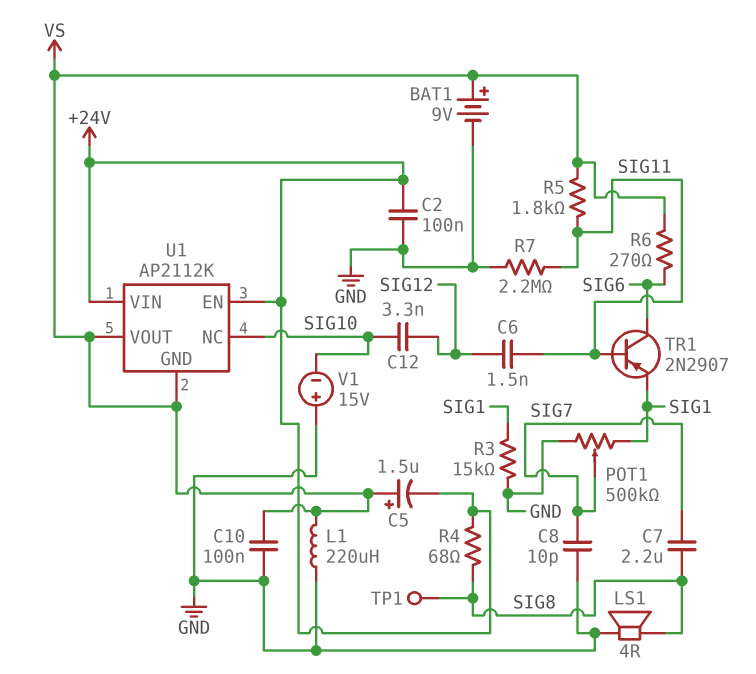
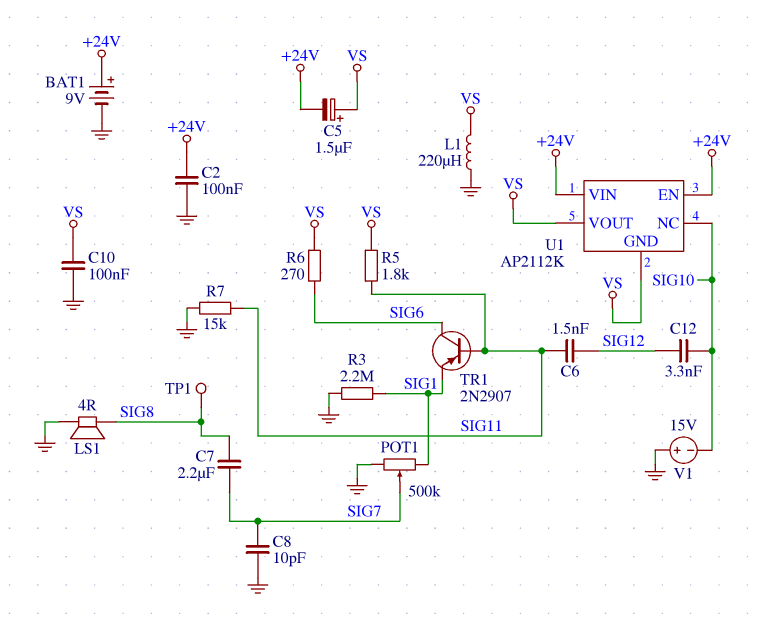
BAT1: 9V (plus VS, minus GND) -> 9V (plus +24V, minus GND)
R3: 15k (GND, SIG1) -> 2.2M (GND, SIG1)
R4: 68 (+24V, SIG8) -> none
R7: 2.2M (GND, SIG11) -> 15k (GND, SIG11)

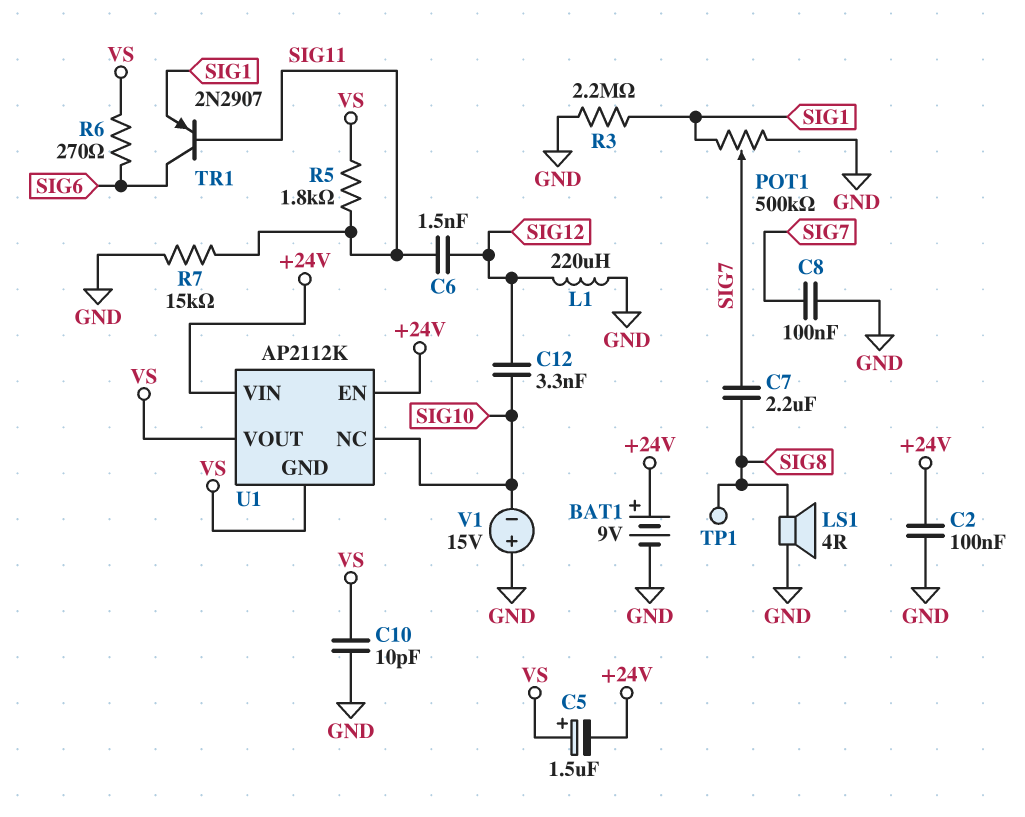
C8: 10pF (GND, SIG7) -> 100nF (GND, SIG7)
C10: 100nF (GND, VS) -> 10pF (GND, VS)
L1: 220uH (GND, VS) -> 220uH (GND, SIG12)

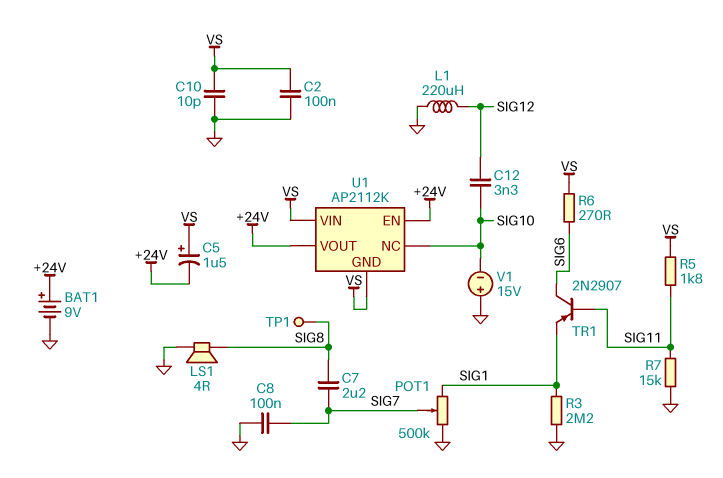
C2: 100nF (+24V, GND) -> 100nF (GND, VS)
C6: 1.5nF (SIG11, SIG12) -> none
U1 pin VIN: +24V -> VS
U1 pin VOUT: VS -> +24V

